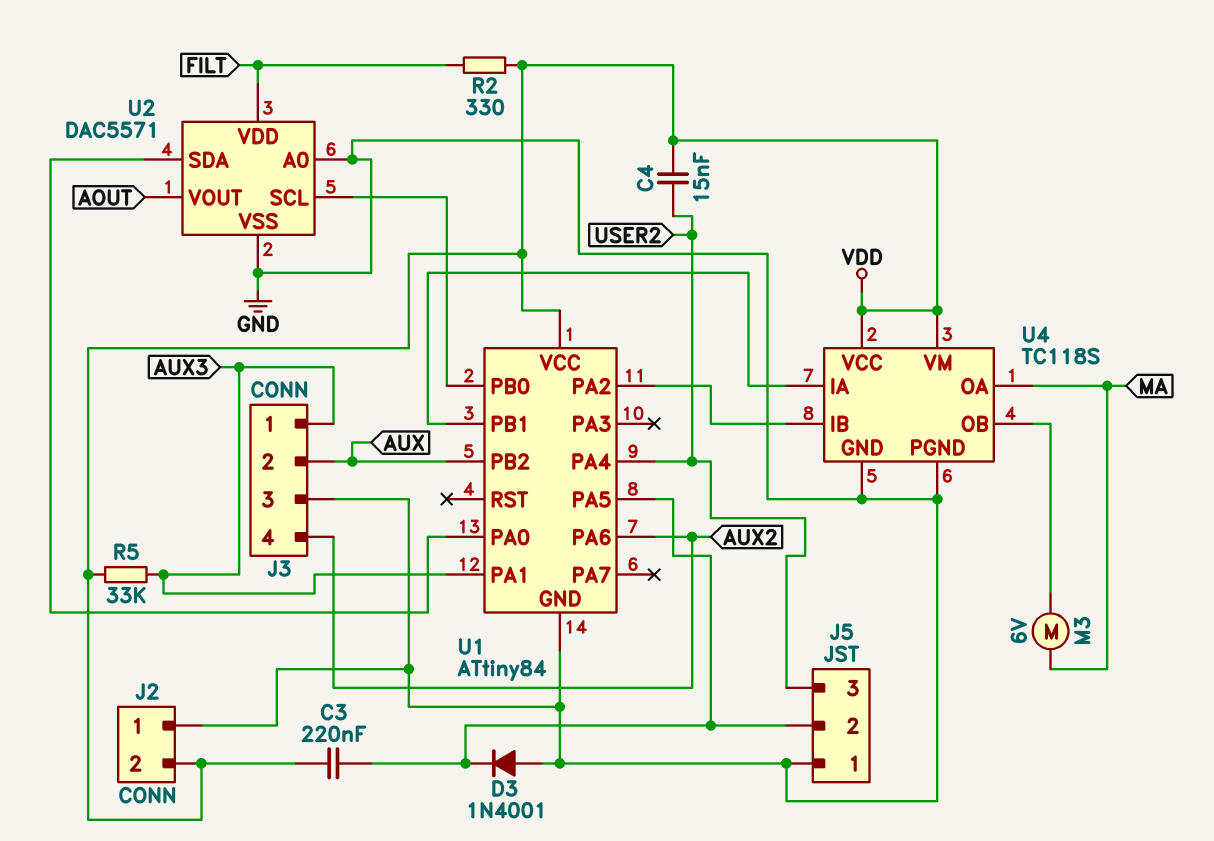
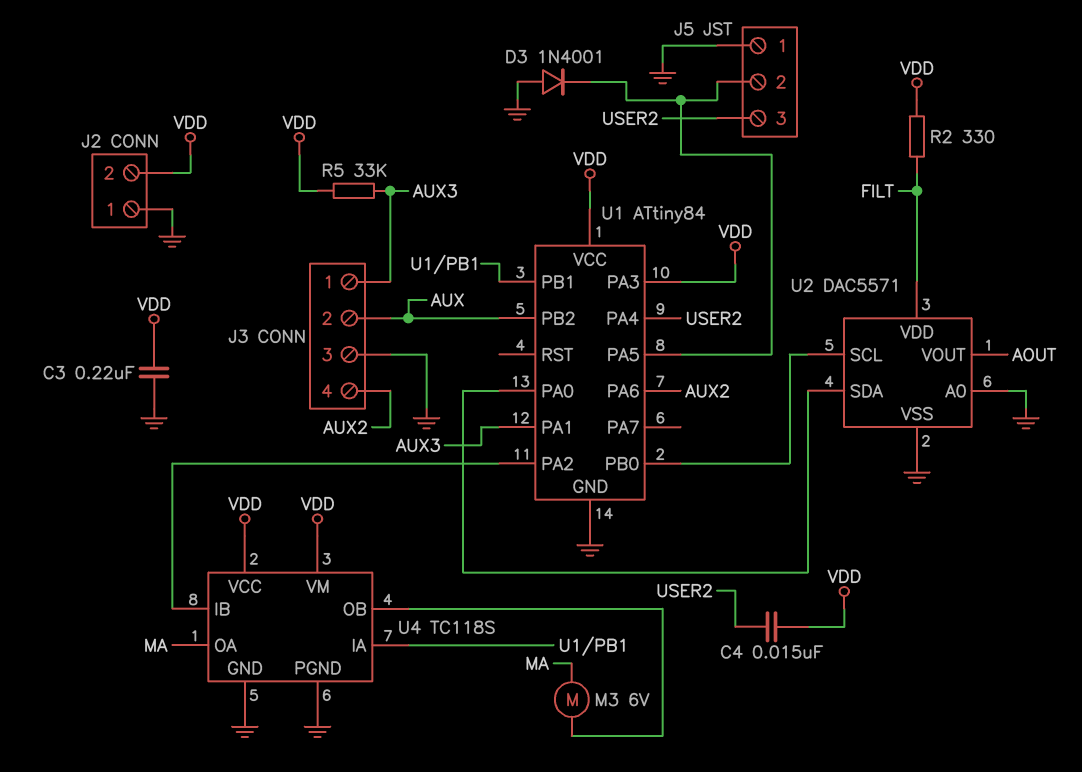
C3: 220nF (J5/2, VDD) -> 220nF (GND, VDD)
U1 pin PA3: none -> VDD

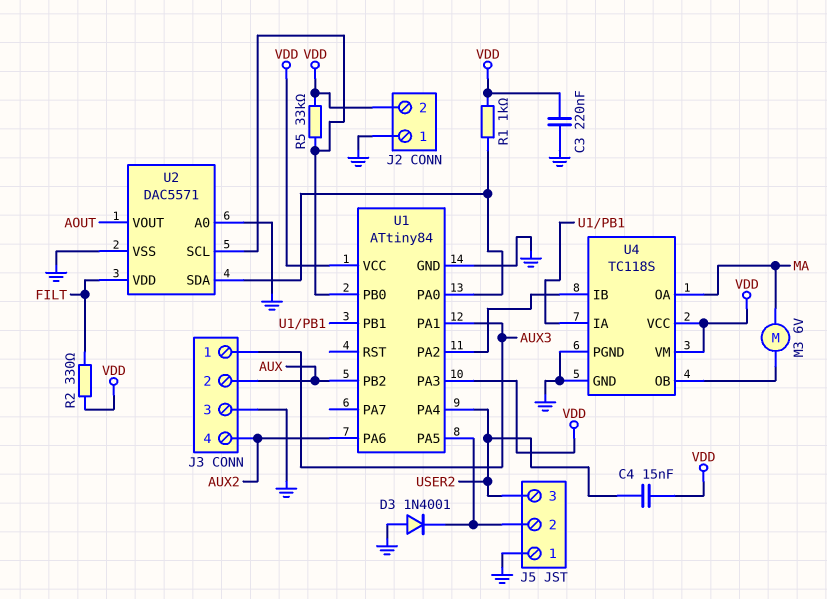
R1: none -> 1k (U1/PA0, VDD)
R5: 33k (AUX3, VDD) -> 33k (U1/PB0, VDD)

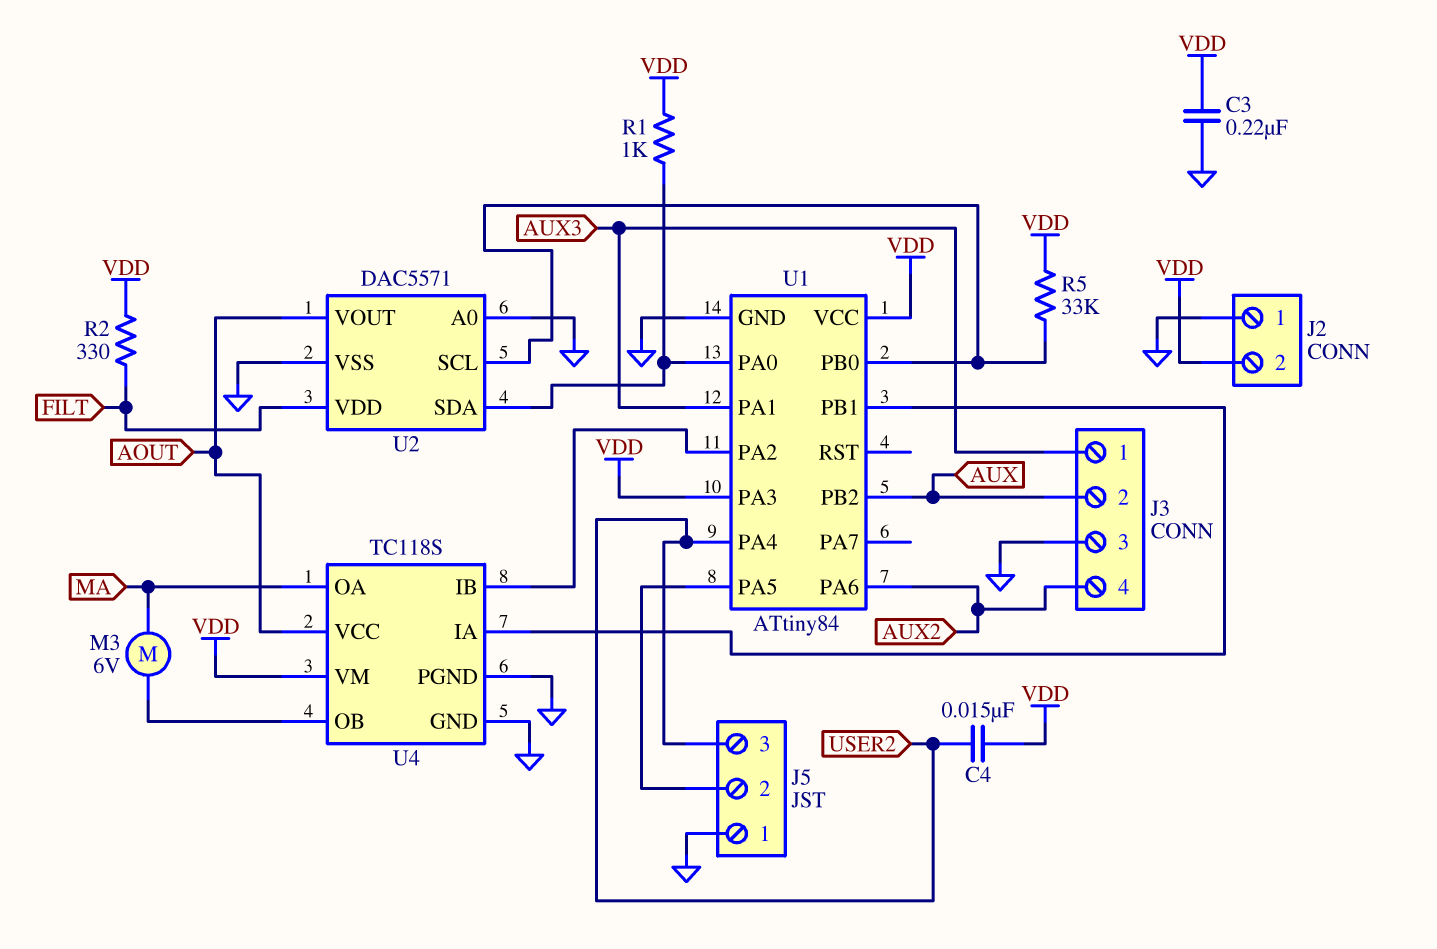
D3: diode 1N4001 (A GND, K J5/2) -> none
U4 pin VCC: VDD -> AOUT

